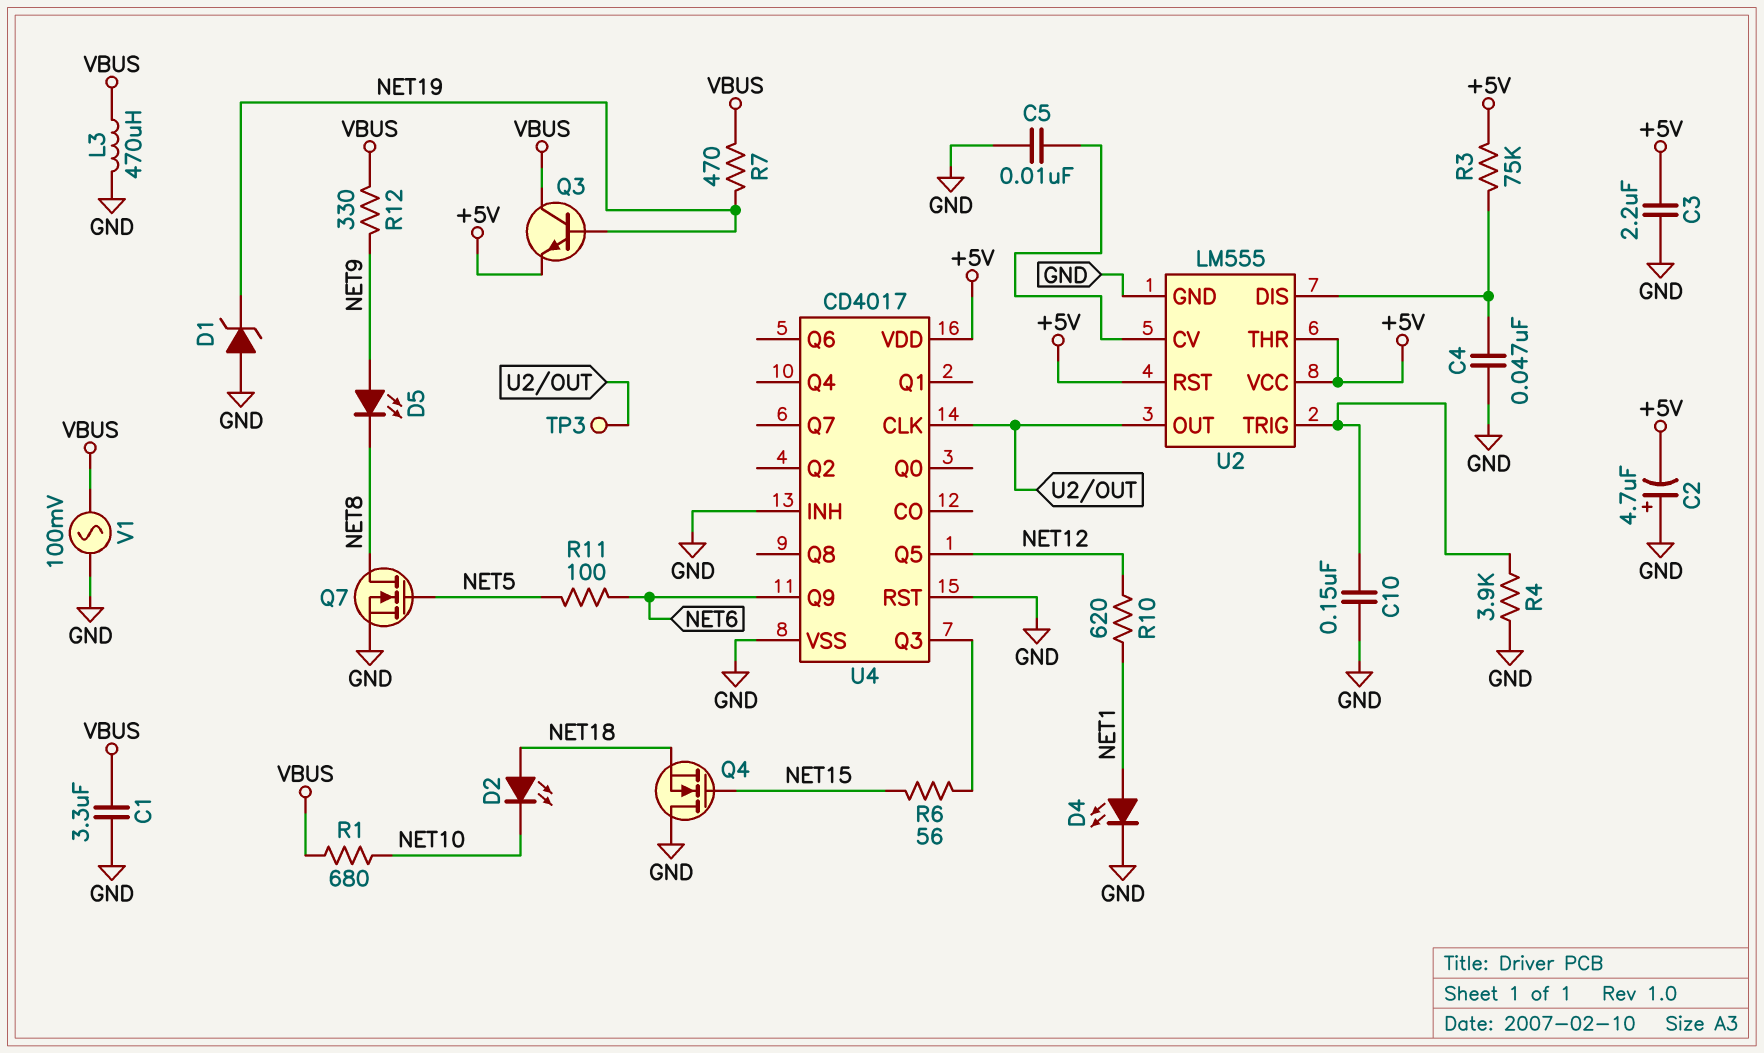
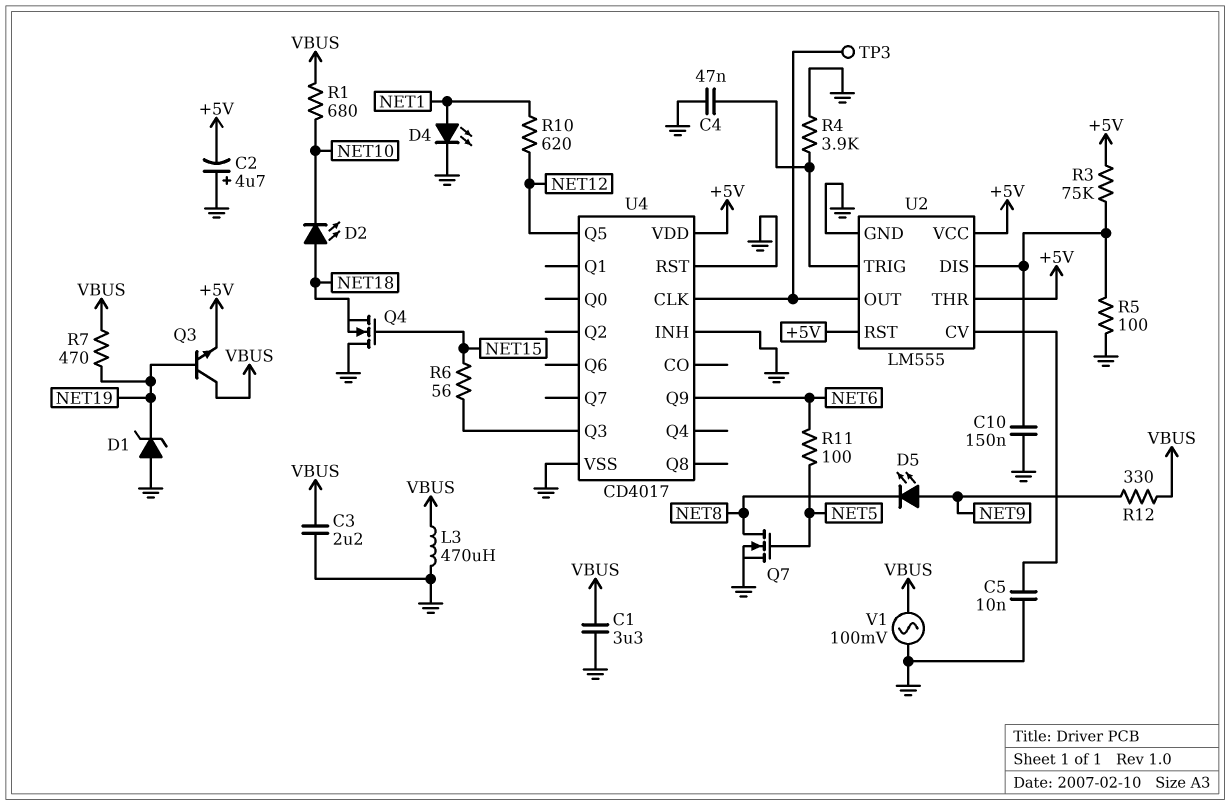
C3: 2.2uF (+5V, GND) -> 2.2uF (GND, VBUS)
C4: 47nF (GND, U2/DIS) -> 47nF (GND, U2/TRIG)
C10: 150nF (GND, U2/TRIG) -> 150nF (GND, U2/DIS)
R5: none -> 100 (GND, U2/DIS)

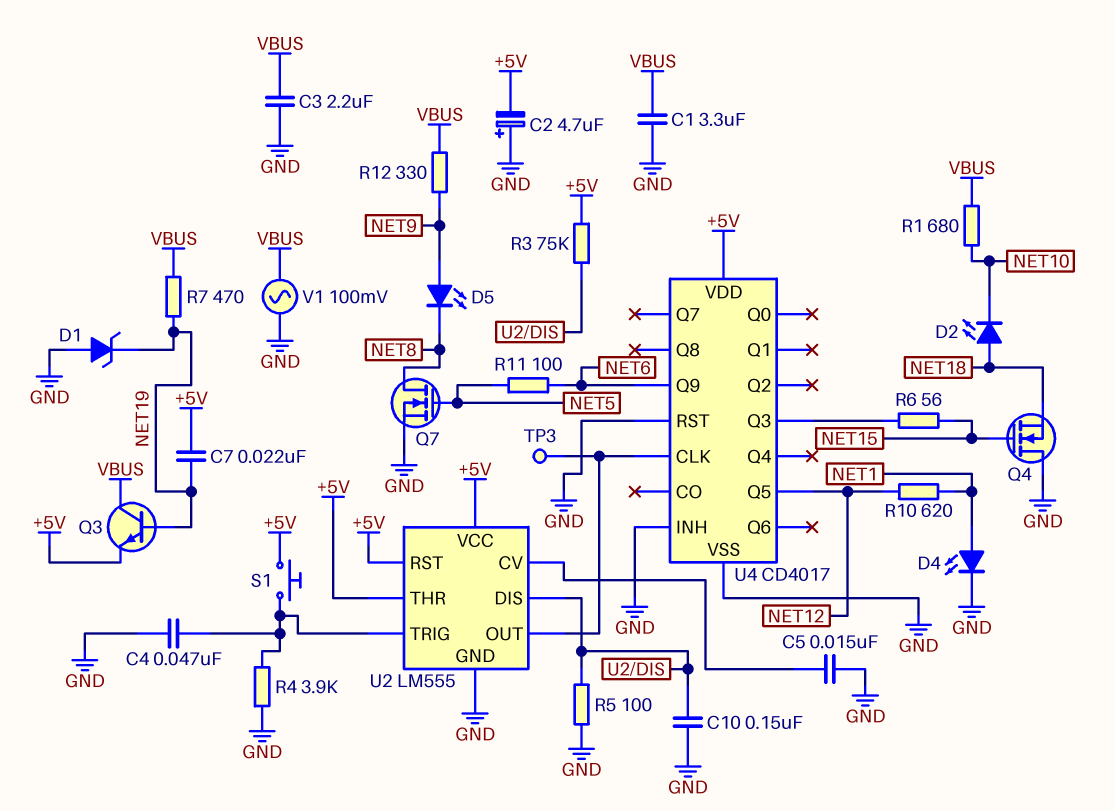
C5: 10nF (GND, U2/CV) -> 15nF (GND, U2/CV)
C7: none -> 22nF (+5V, NET19)
L3: 470uH (GND, VBUS) -> none
S1: none -> button (+5V, U2/TRIG)

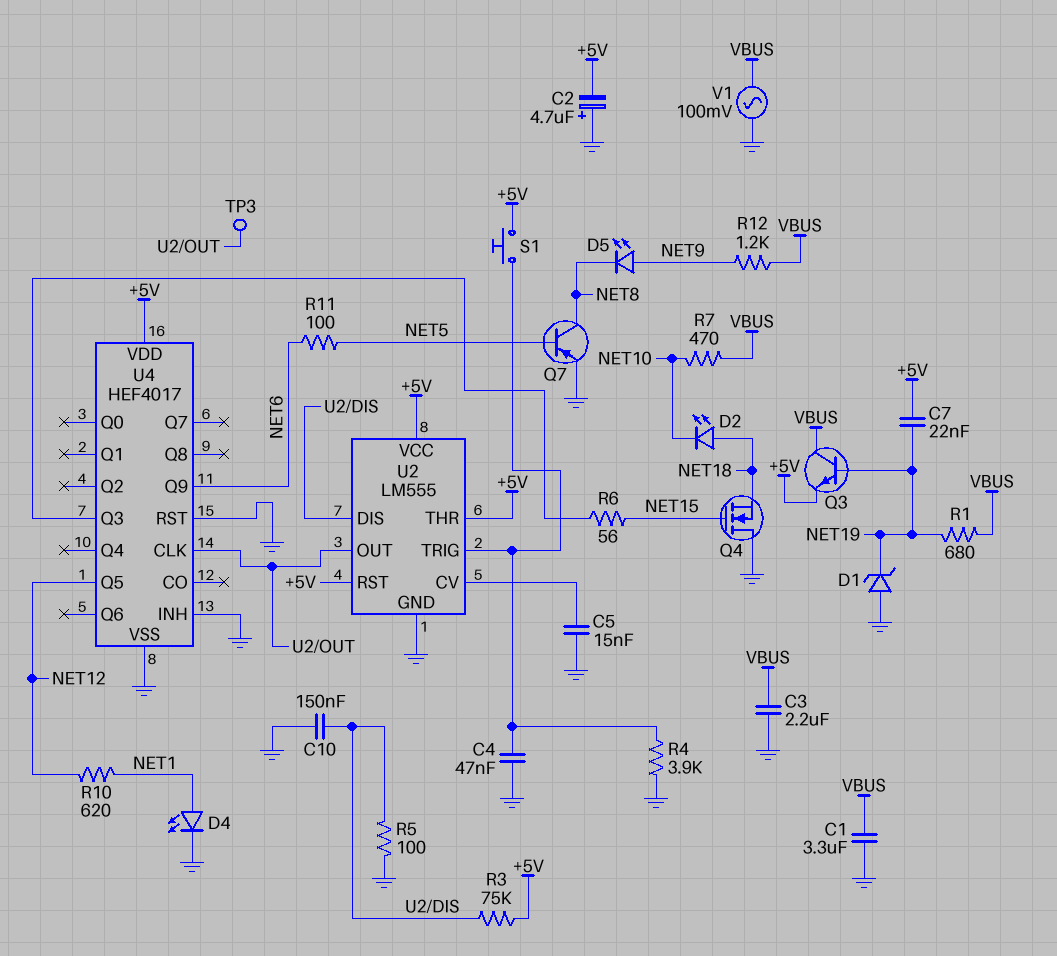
Q7: NMOS (G NET5, D NET8, S GND) -> PNP (B NET5, C NET8, E GND)
R1: 680 (NET10, VBUS) -> 680 (NET19, VBUS)
R7: 470 (NET19, VBUS) -> 470 (NET10, VBUS)
R12: 330 (NET9, VBUS) -> 1.2k (NET9, VBUS)
U4: CD4017 -> HEF4017

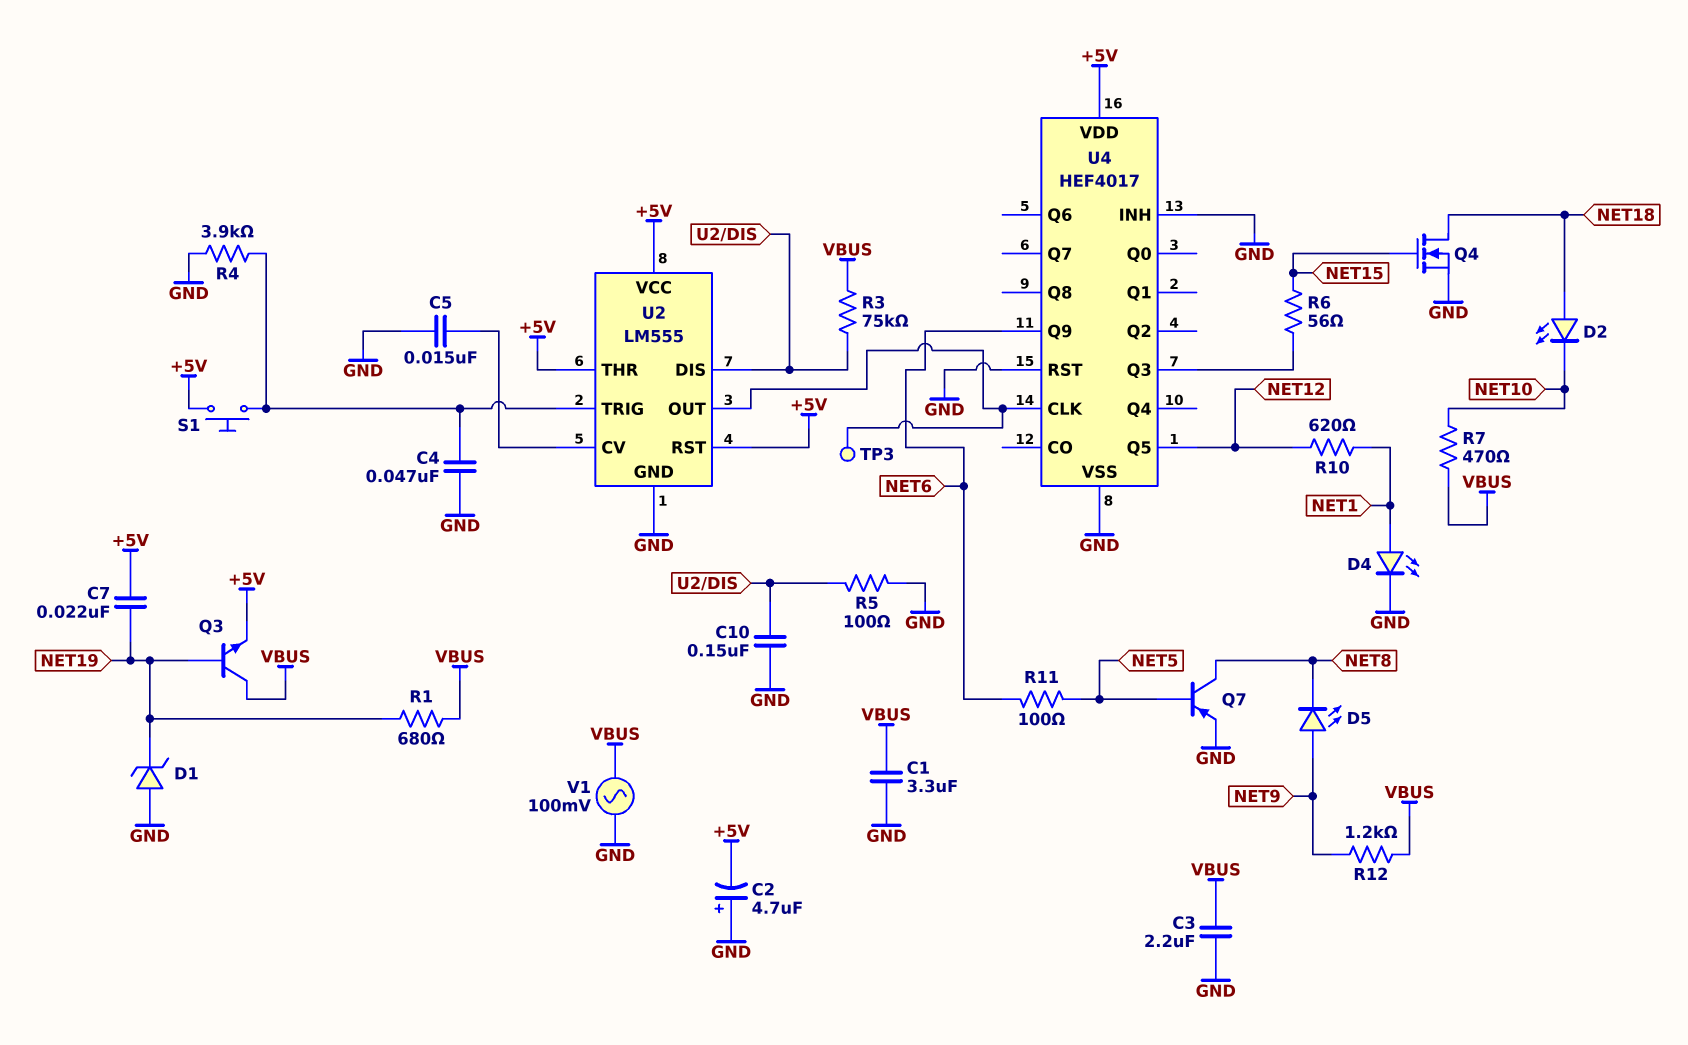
Q4: NMOS (G NET15, D GND, S NET18) -> NMOS (G NET15, D NET18, S GND)
R3: 75k (+5V, U2/DIS) -> 75k (U2/DIS, VBUS)

